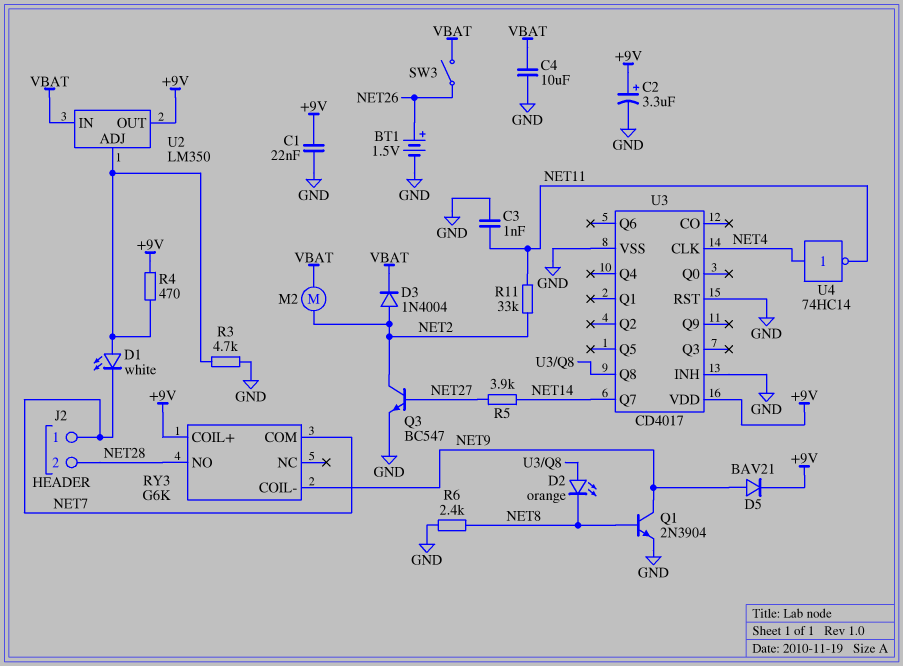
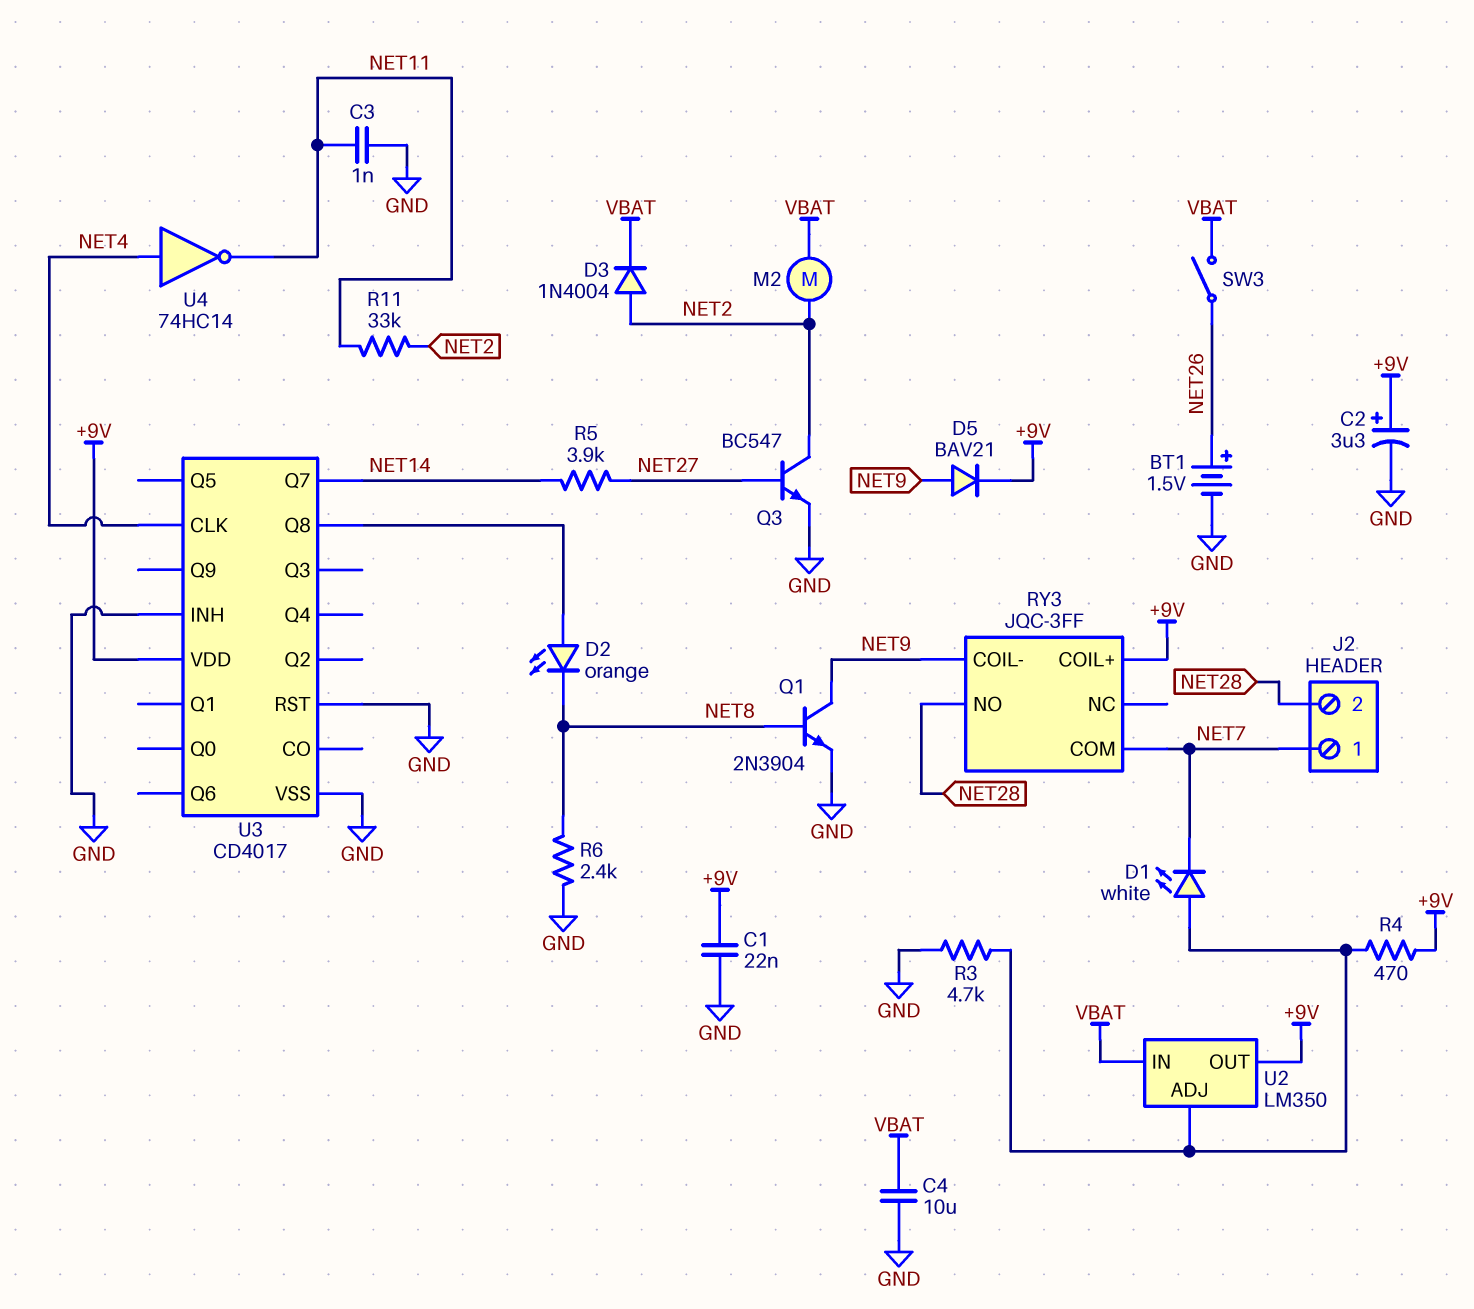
RY3: G6K -> JQC-3FF

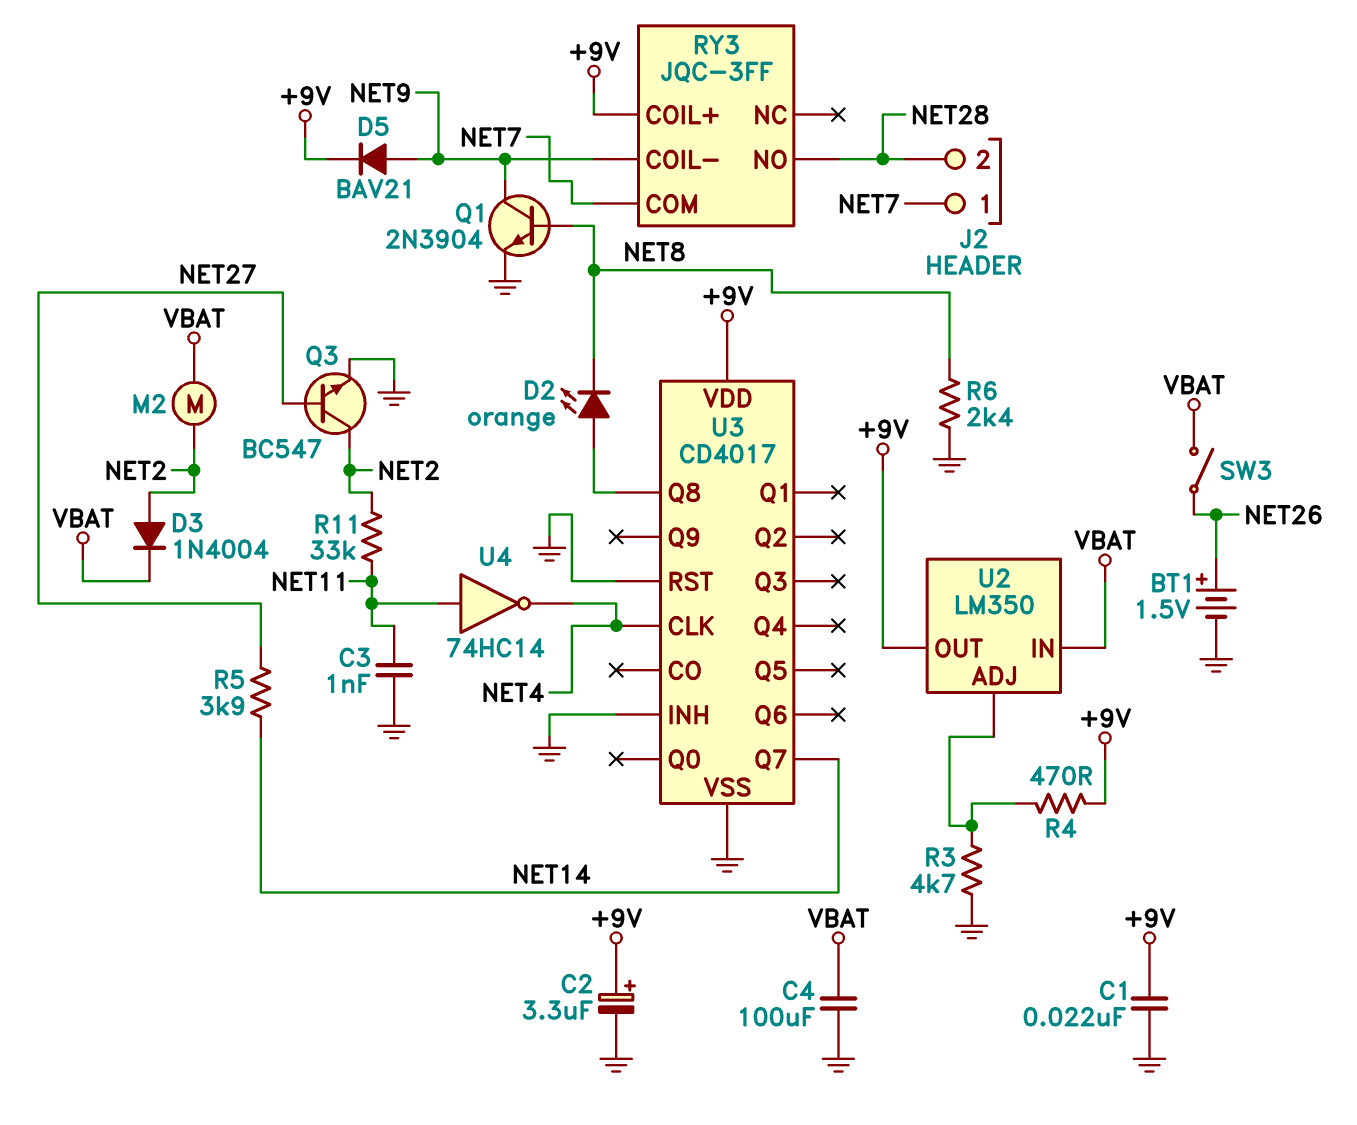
C4: 10uF (GND, VBAT) -> 100uF (GND, VBAT)
D1: LED white (A U2/ADJ, K NET7) -> none
U4: NOT 74HC14 (in NET4, out NET11) -> NOT 74HC14 (in NET11, out NET4)

